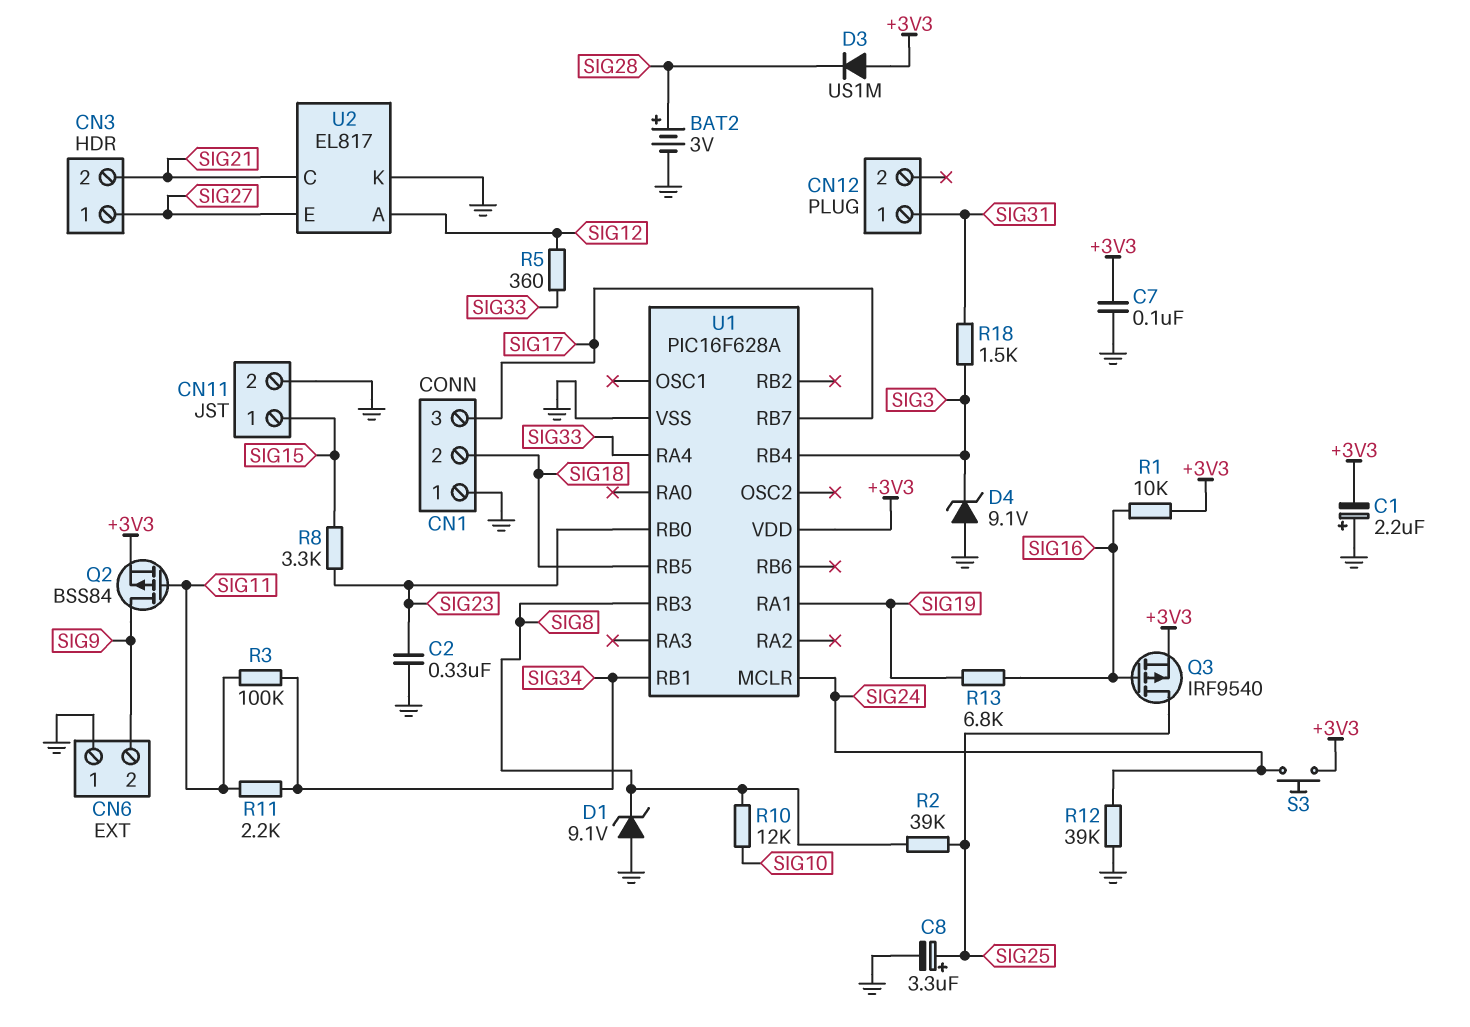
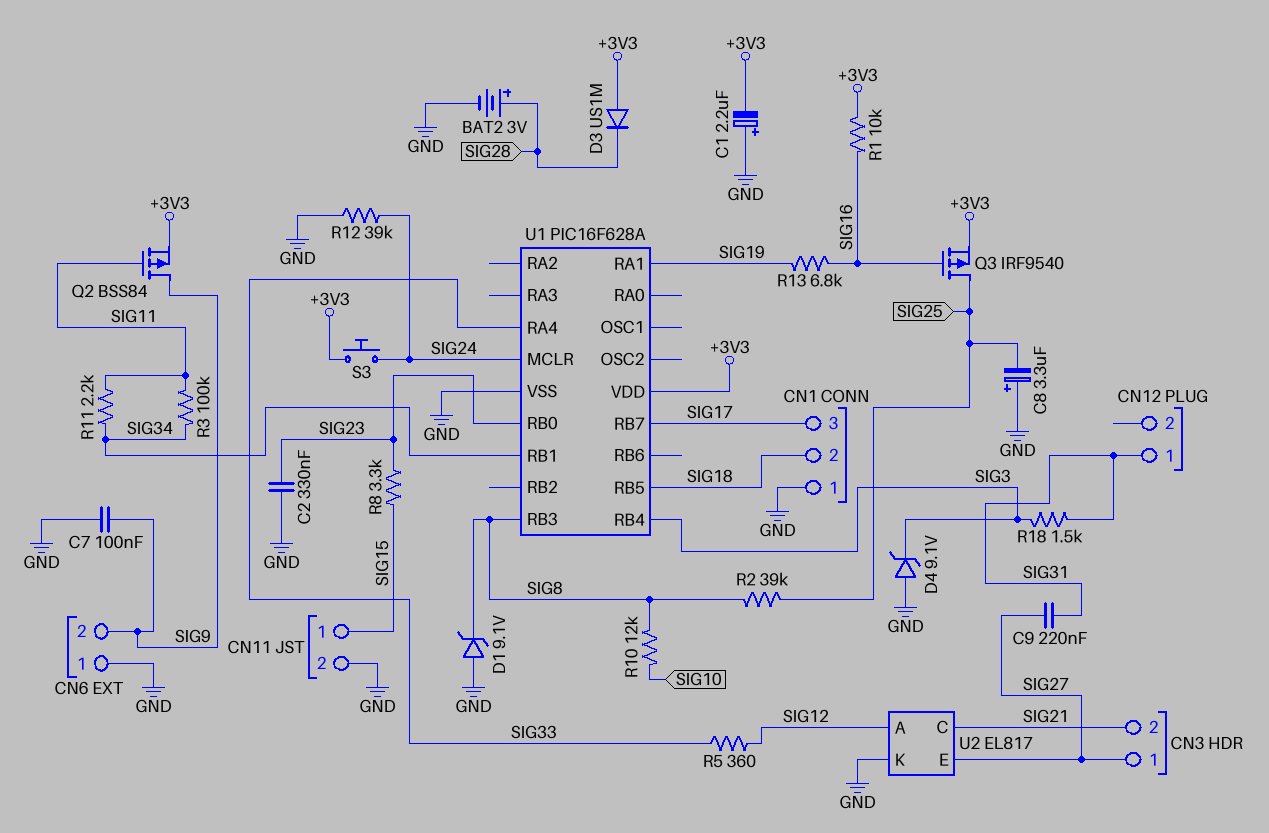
C7: 100nF (+3V3, GND) -> 100nF (GND, SIG9)
C8: 3.3uF (plus SIG25, minus GND) -> 3.3uF (plus GND, minus SIG25)
C9: none -> 220nF (SIG27, SIG31)

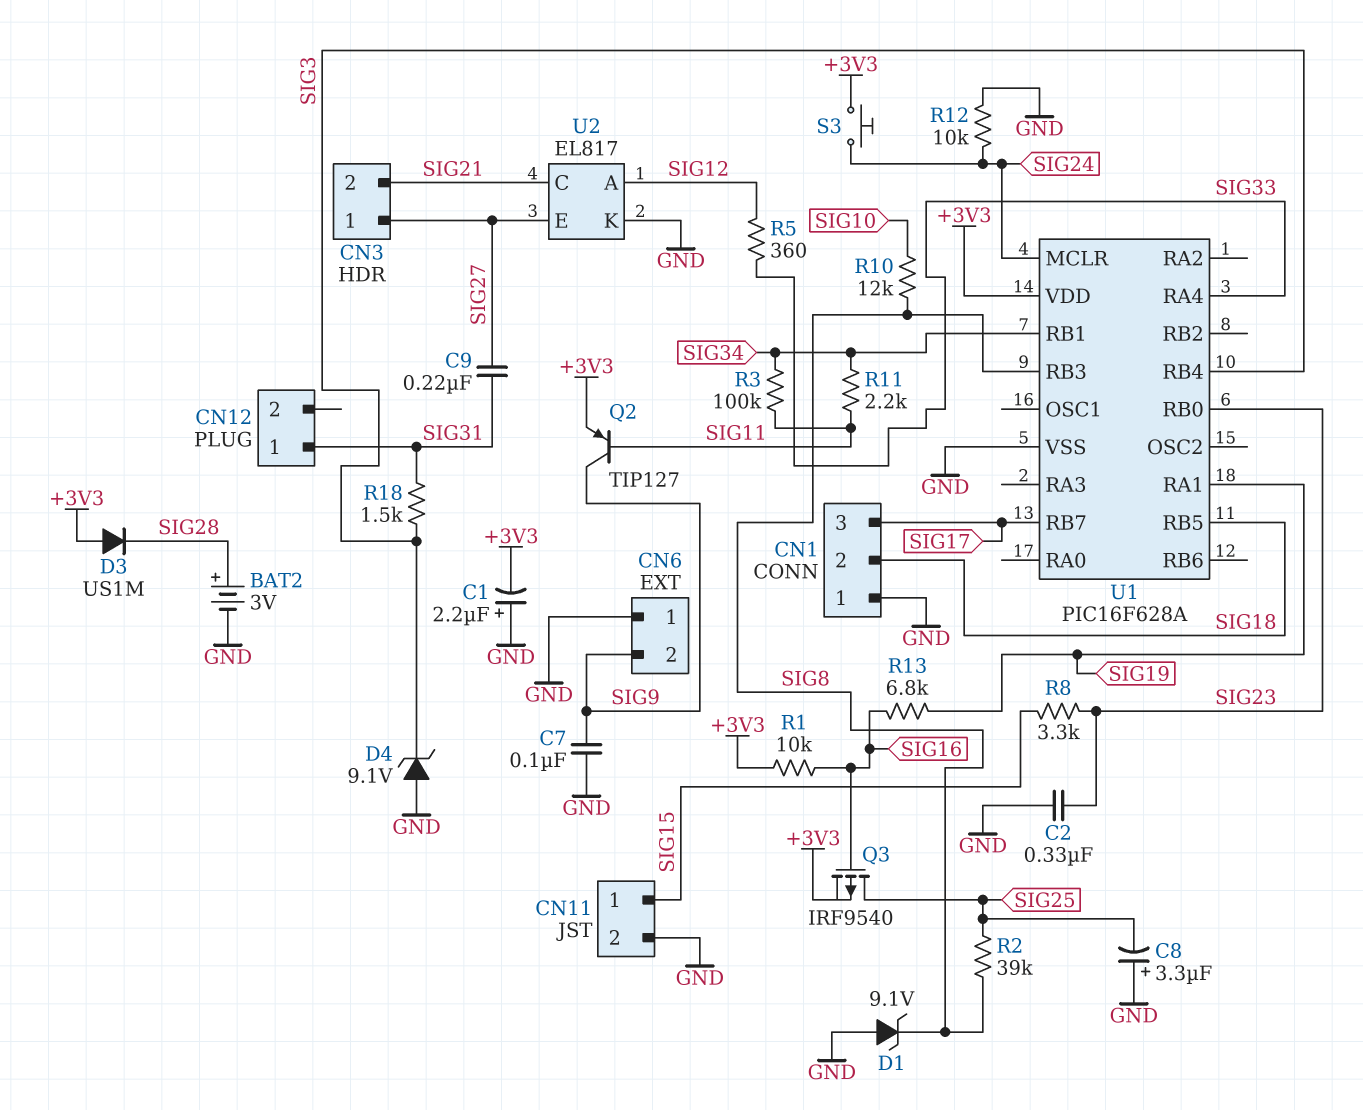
Q2: PMOS BSS84 (G SIG11, D SIG9, S +3V3) -> PNP TIP127 (B SIG11, C SIG9, E +3V3)
R12: 39k (GND, SIG24) -> 10k (GND, SIG24)

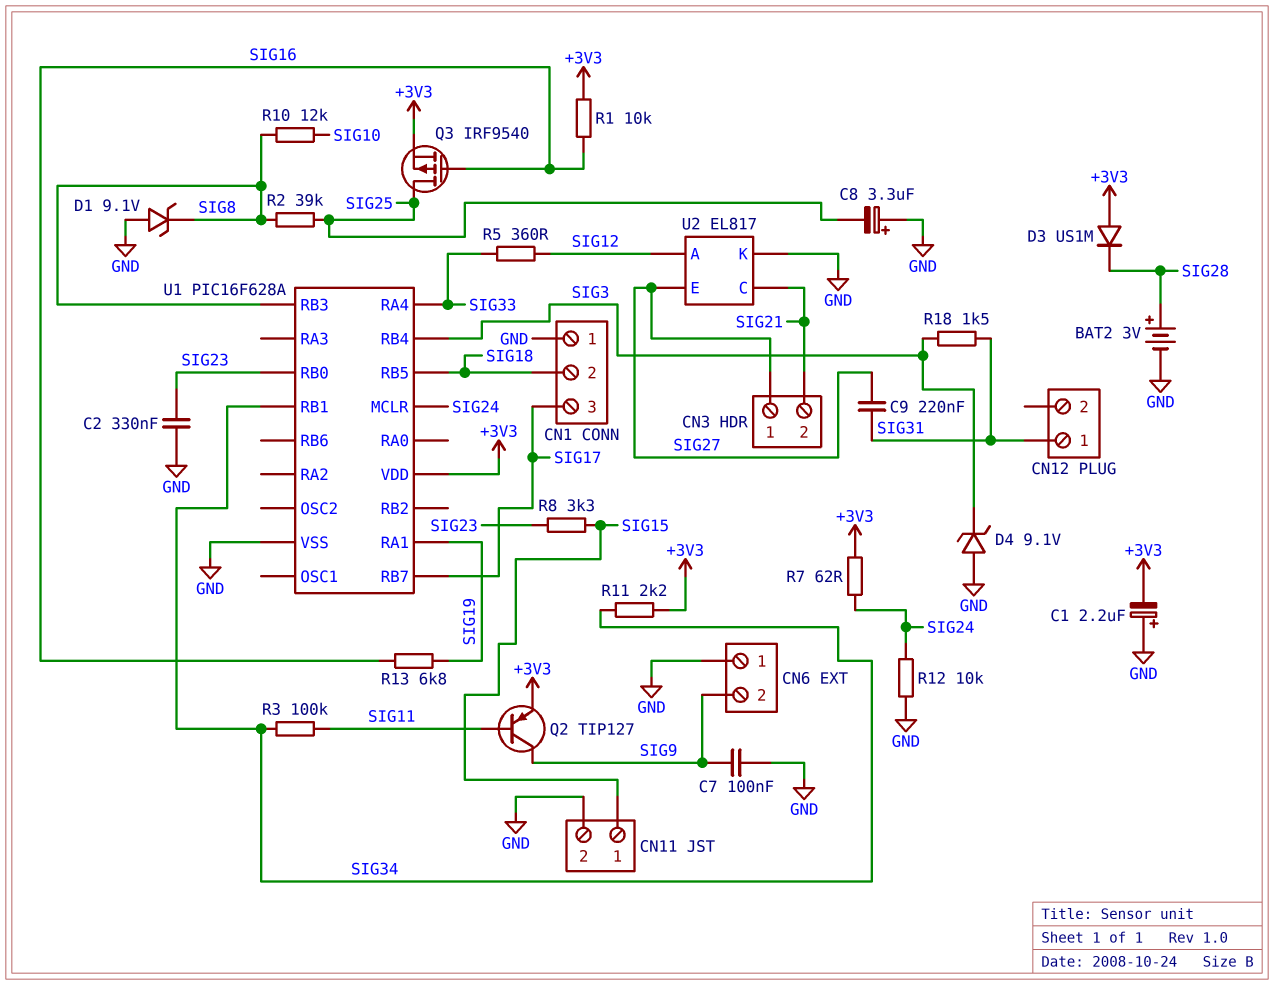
R7: none -> 62 (+3V3, SIG24)
R11: 2.2k (SIG11, SIG34) -> 2.2k (+3V3, SIG34)
S3: button (+3V3, SIG24) -> none

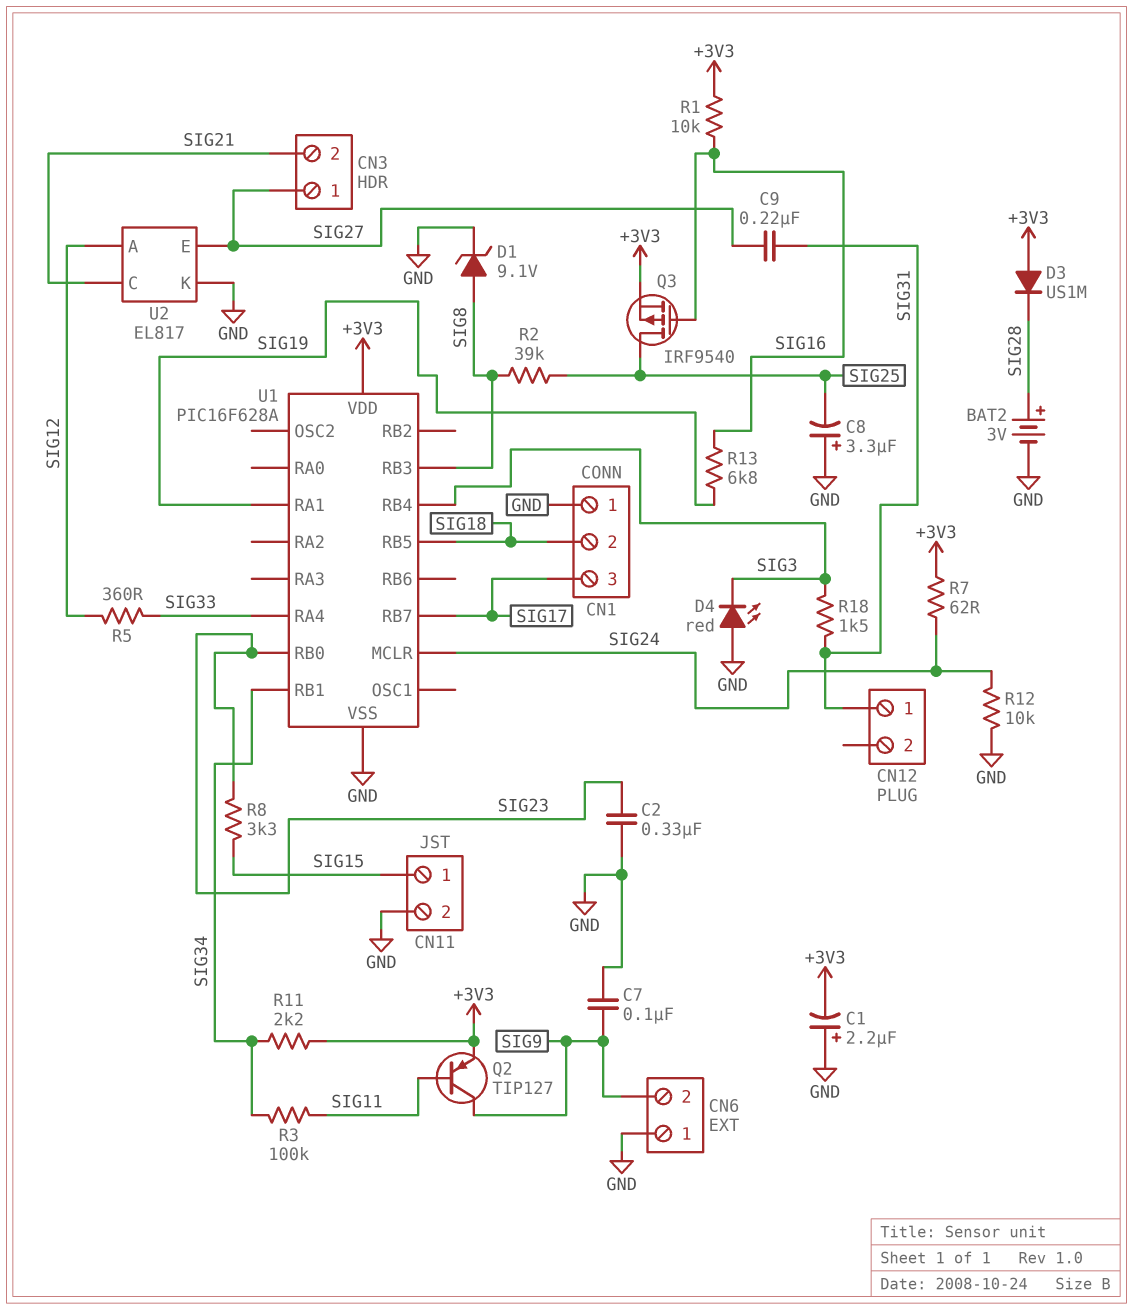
D1: zener 9.1V (A GND, K SIG8) -> zener 9.1V (A SIG8, K GND)
D4: zener 9.1V (A GND, K SIG3) -> LED red (A GND, K SIG3)
R10: 12k (SIG8, SIG10) -> none

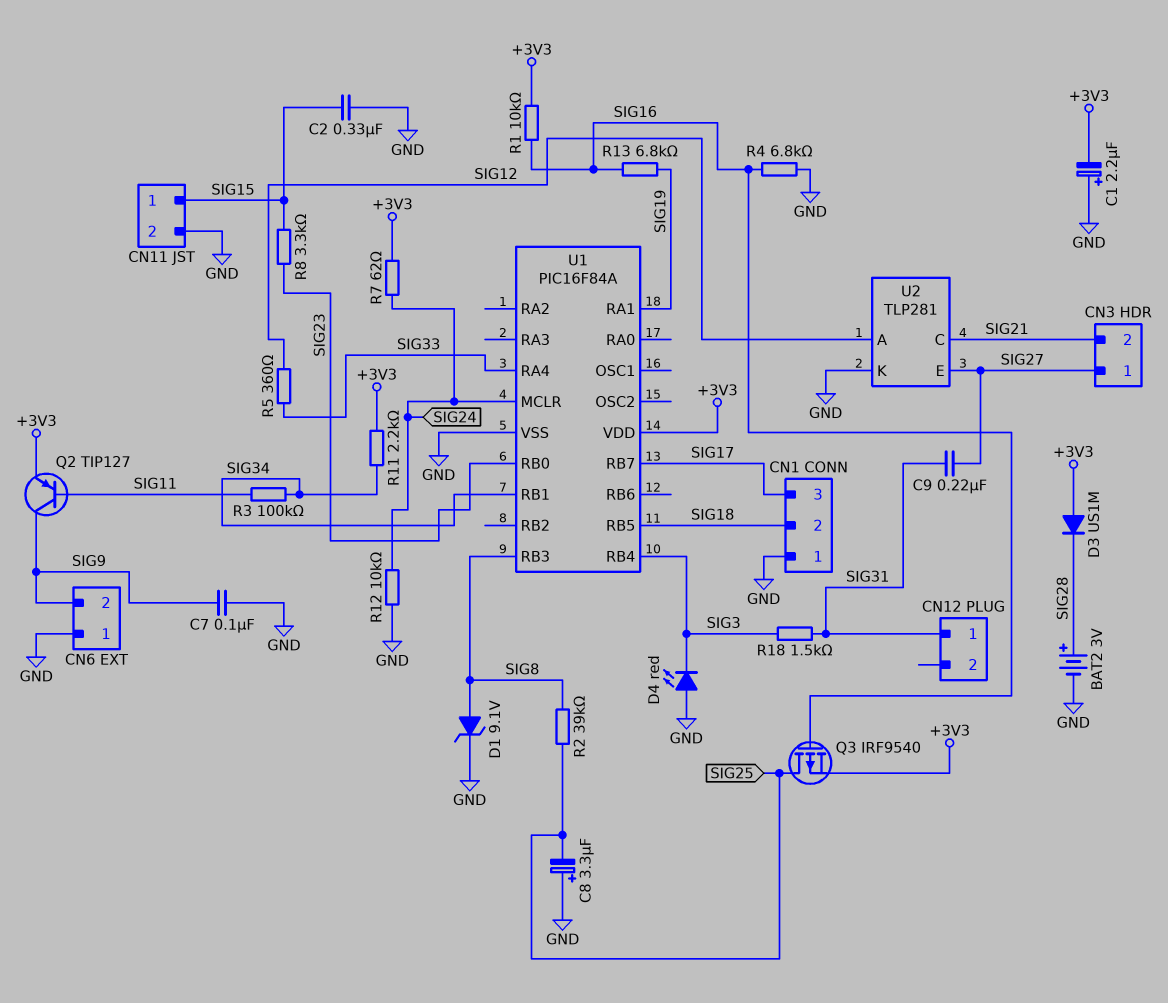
C2: 330nF (GND, SIG23) -> 330nF (GND, SIG15)
R4: none -> 6.8k (GND, SIG16)
U1: PIC16F628A -> PIC16F84A
U2: EL817 -> TLP281

